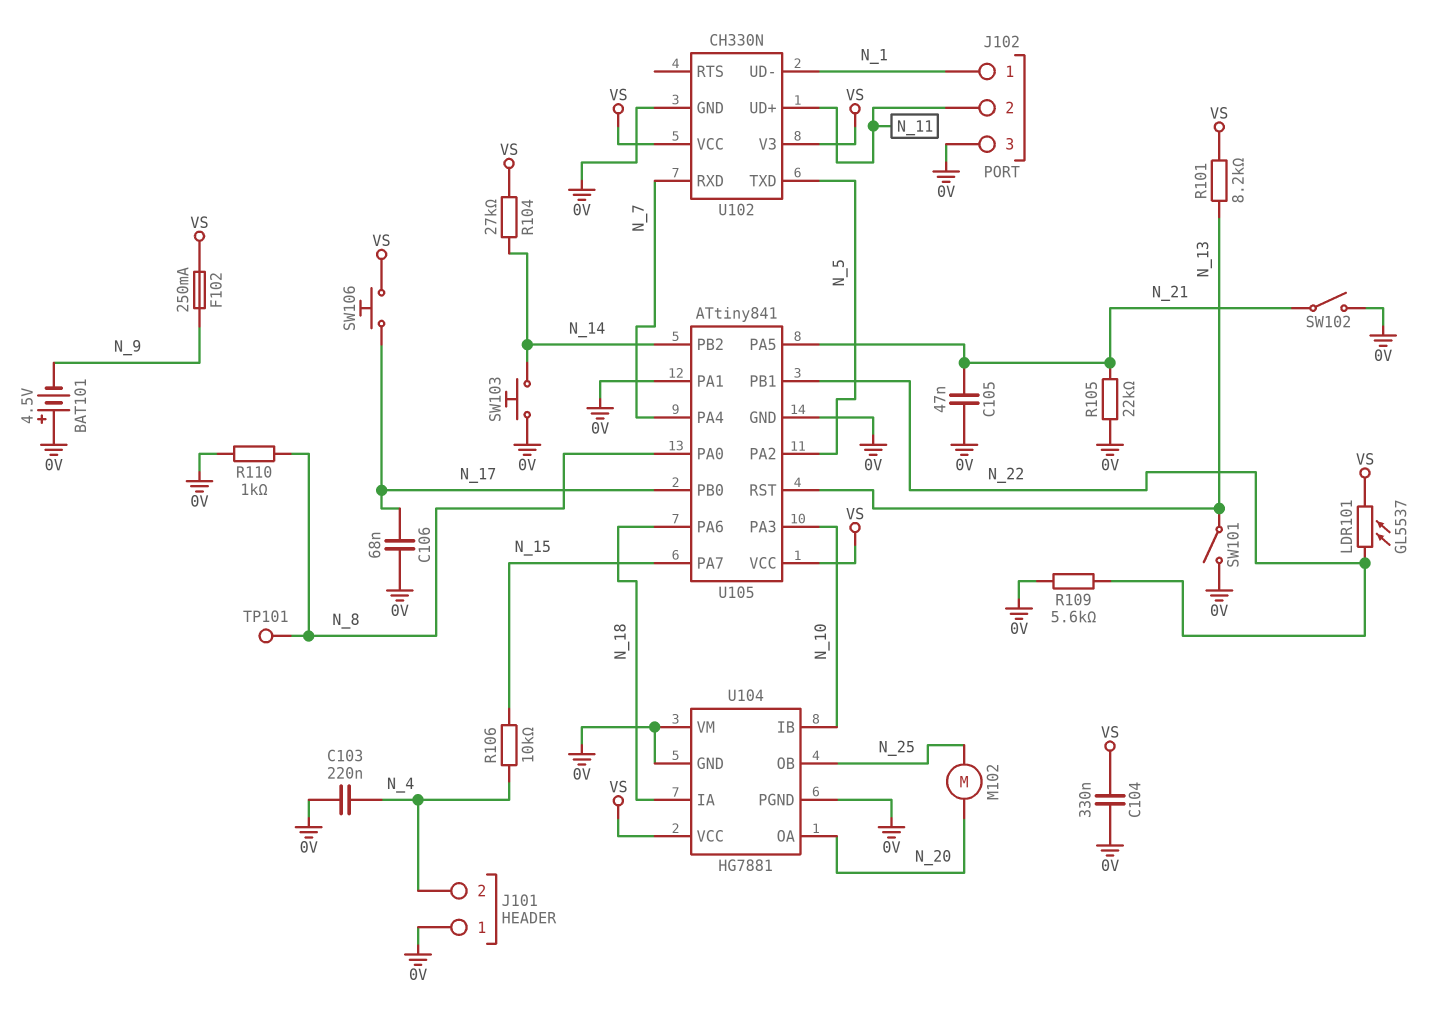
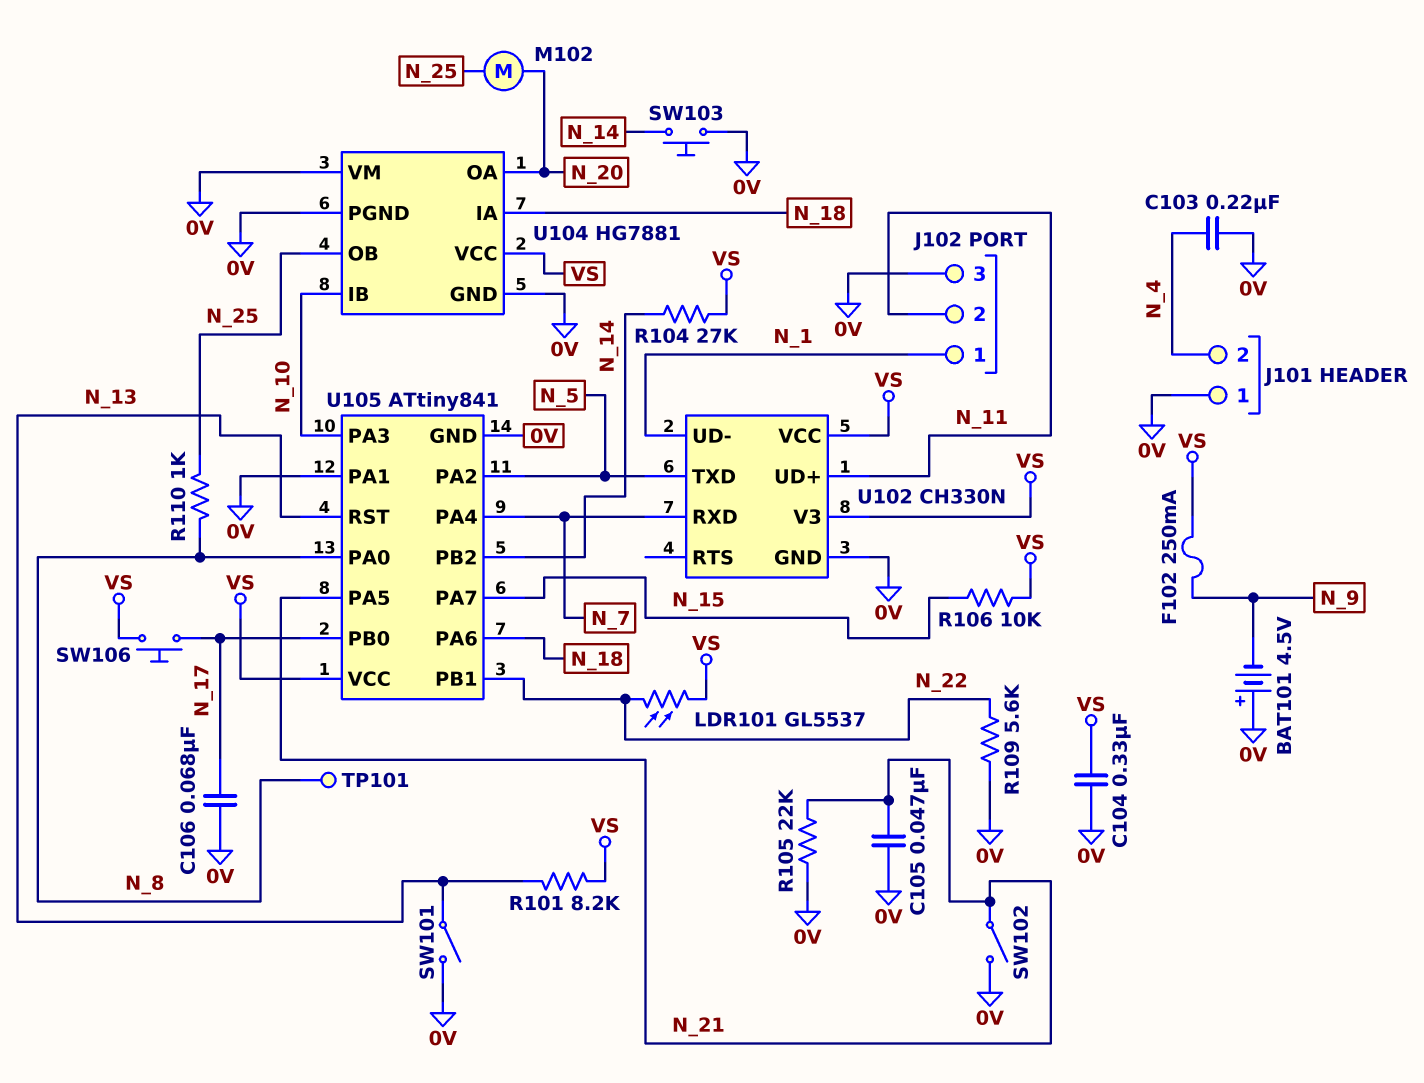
R106: 10k (N_4, N_15) -> 10k (N_15, VS)
R110: 1k (0V, N_8) -> 1k (N_8, N_25)

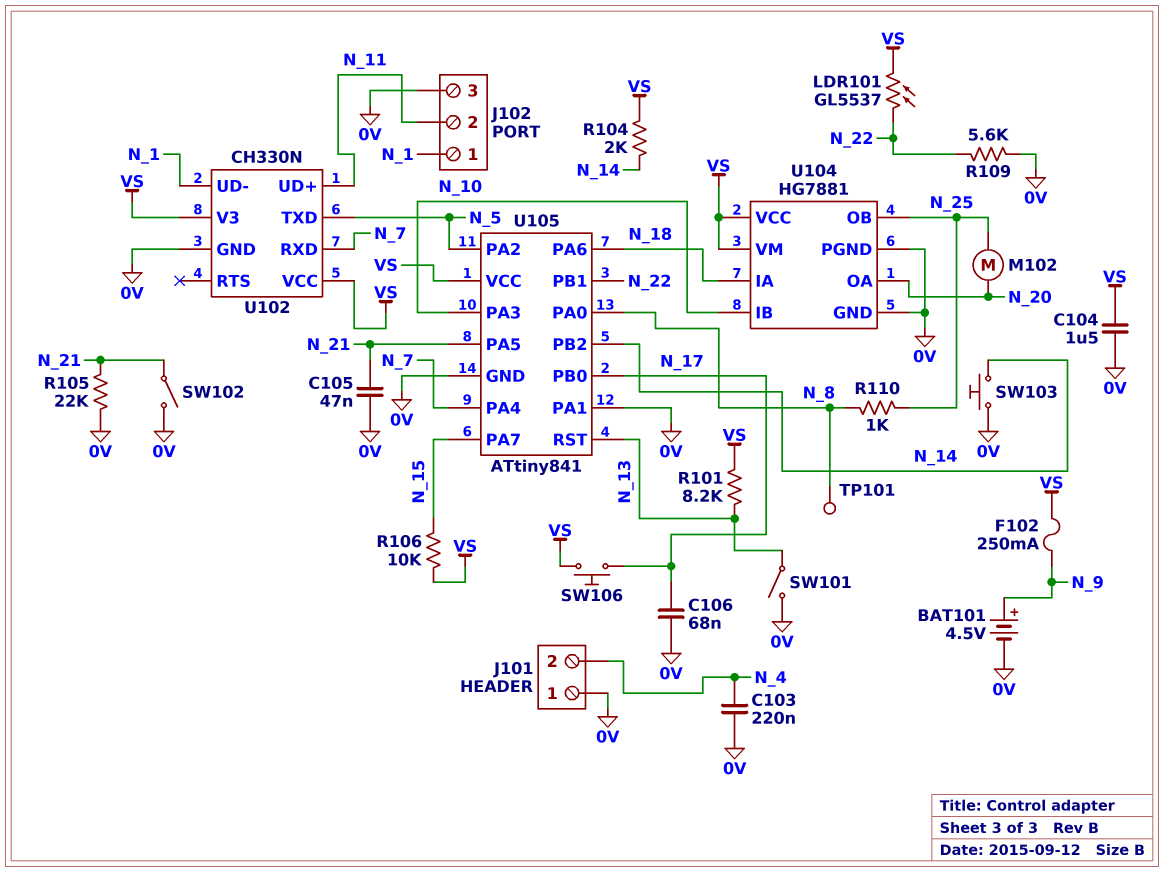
BAT101: 4.5V (plus 0V, minus N_9) -> 4.5V (plus N_9, minus 0V)
C104: 330nF (0V, VS) -> 1.5uF (0V, VS)
R104: 27k (N_14, VS) -> 2k (N_14, VS)
U104 pin VM: 0V -> VS

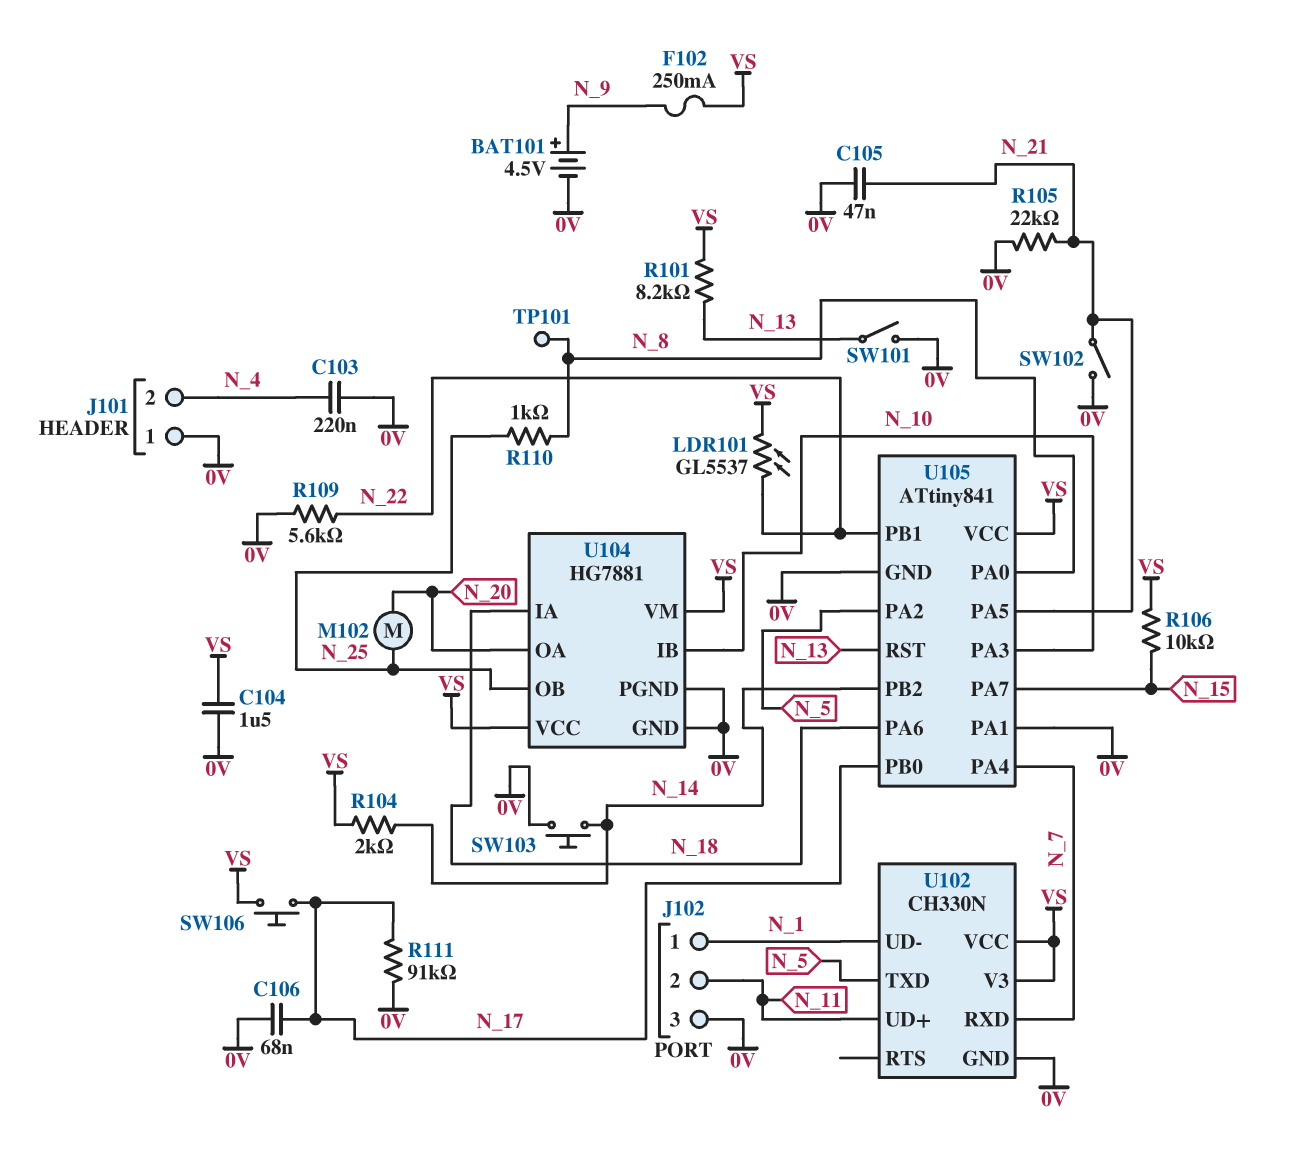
R111: none -> 91k (0V, N_17)

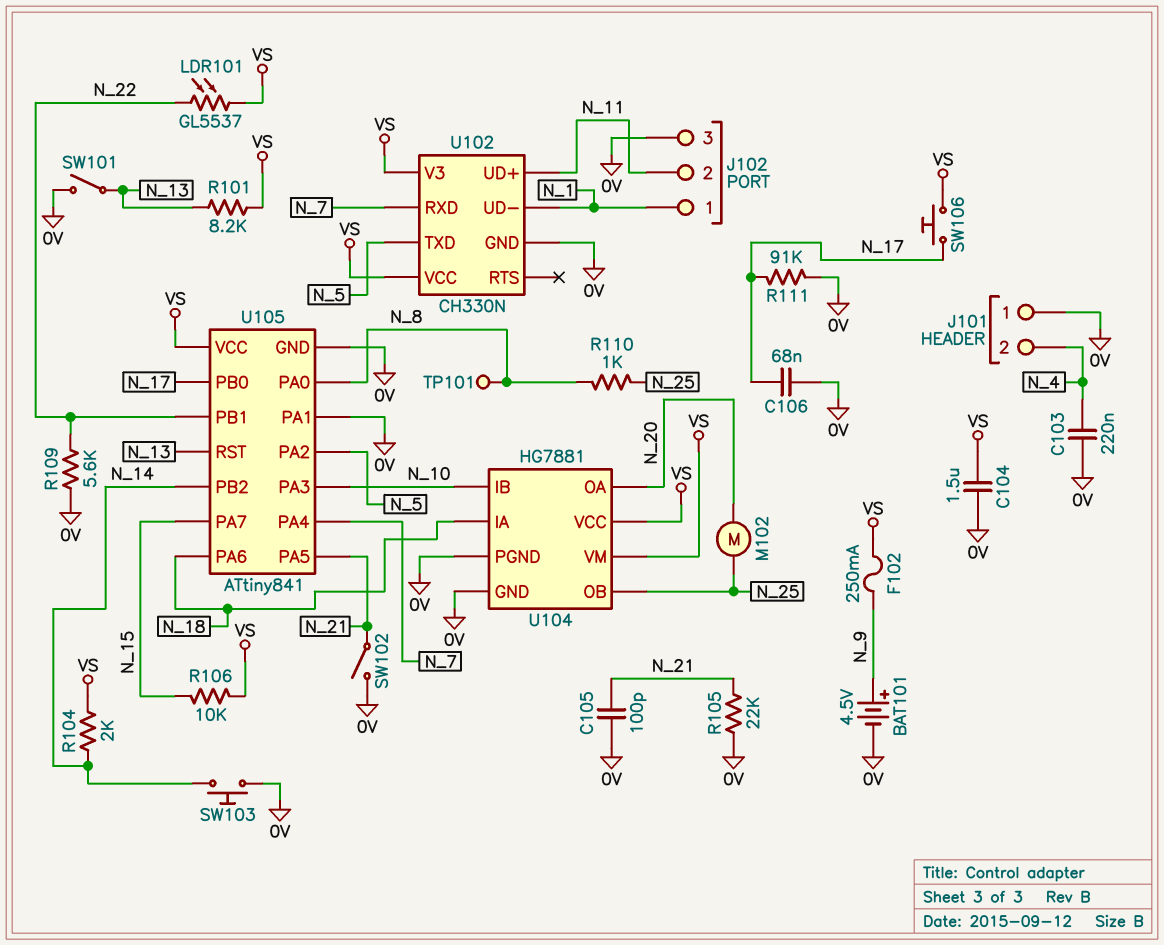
C105: 47nF (0V, N_21) -> 100pF (0V, N_21)

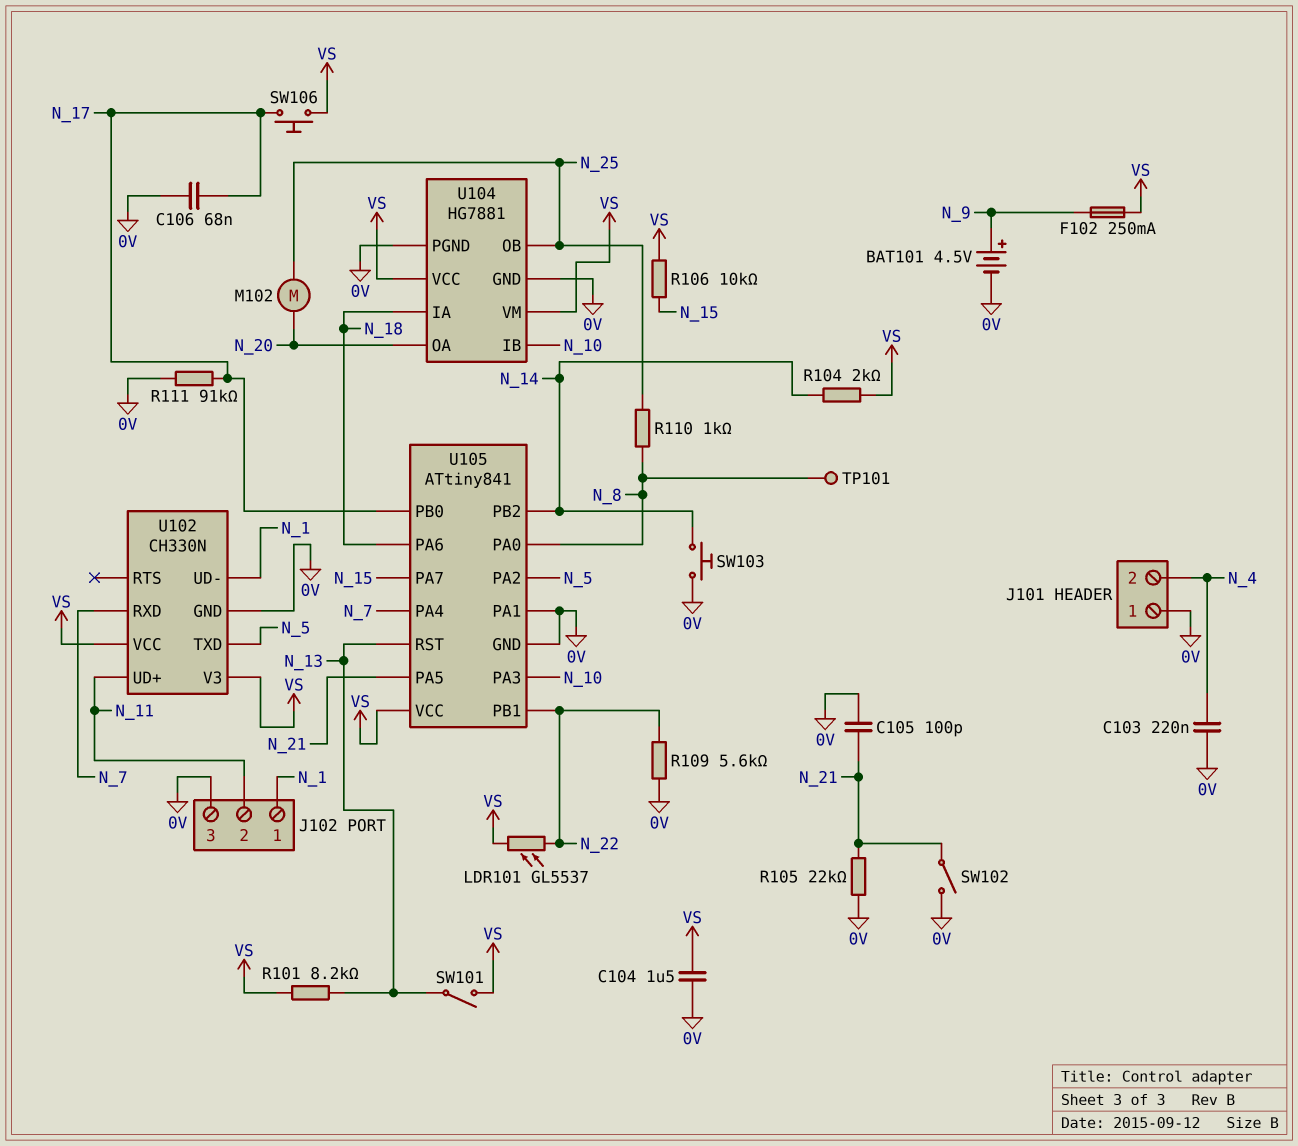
SW101: switch (0V, N_13) -> switch (N_13, VS)

